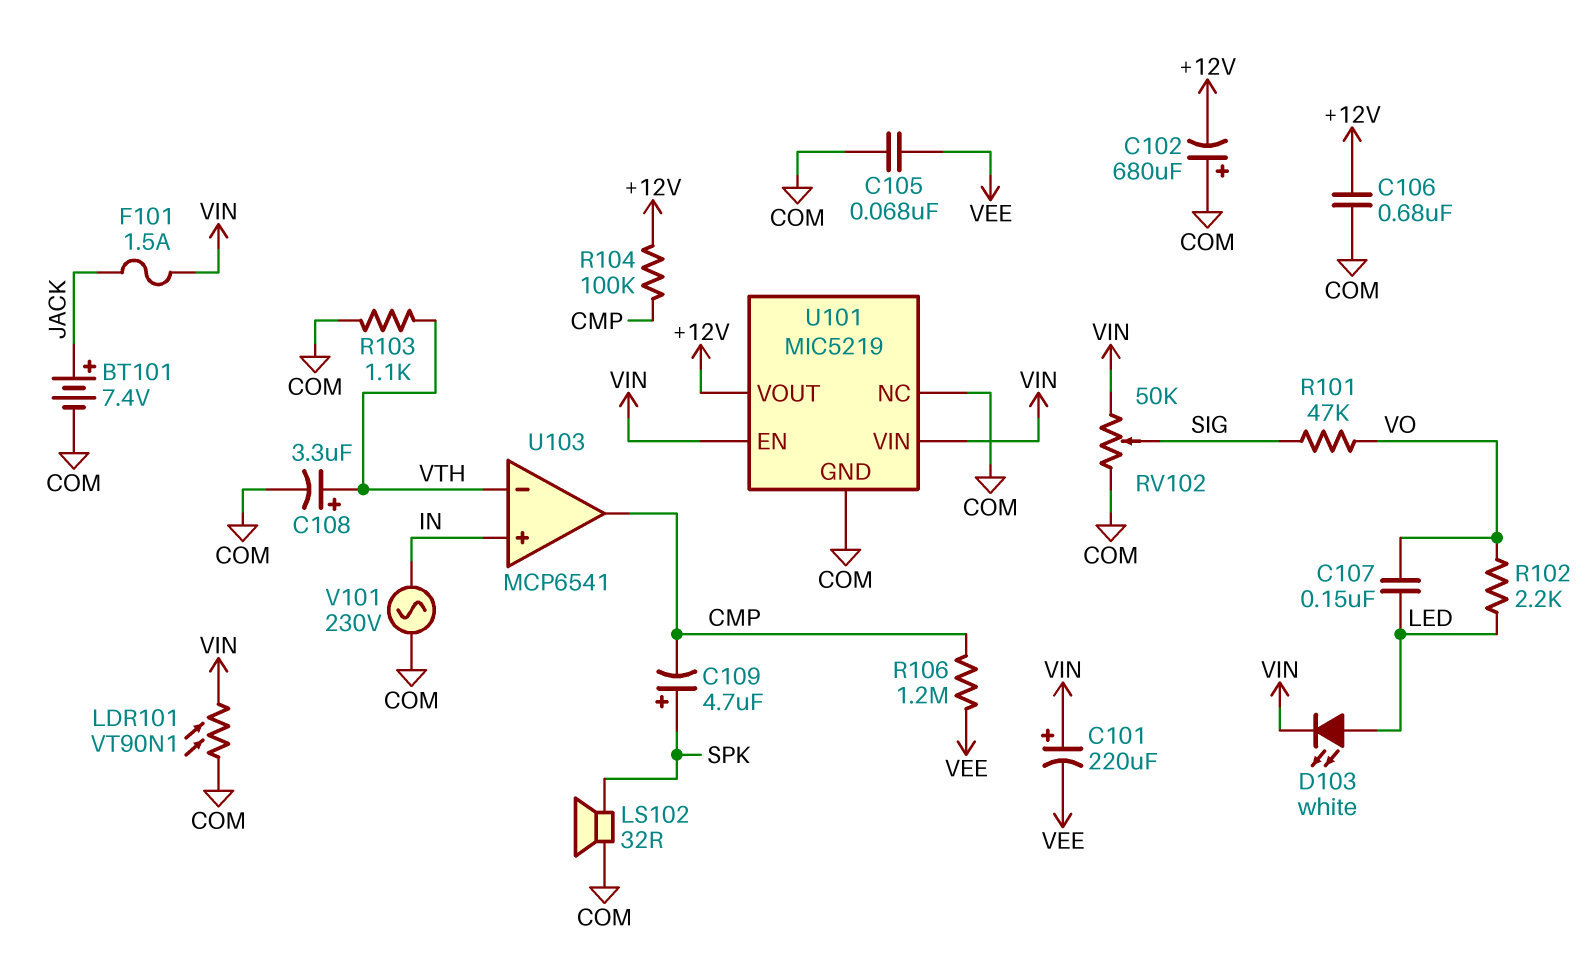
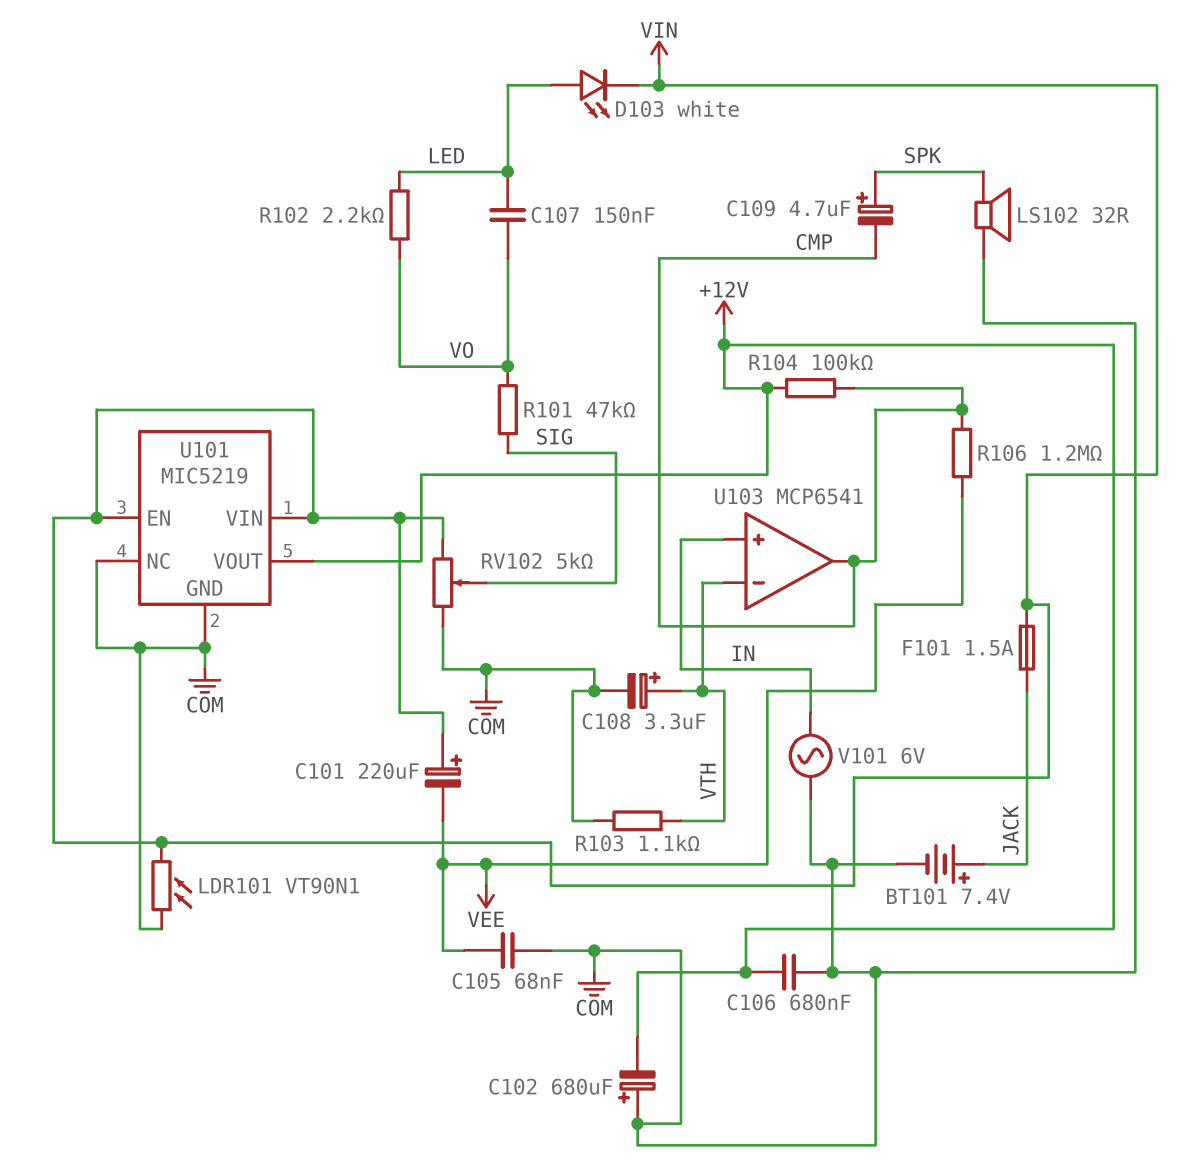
RV102: 50k (COM, VIN, wiper SIG) -> 5k (COM, VIN, wiper SIG)
V101: AC 230V (COM, IN) -> AC 6V (COM, IN)

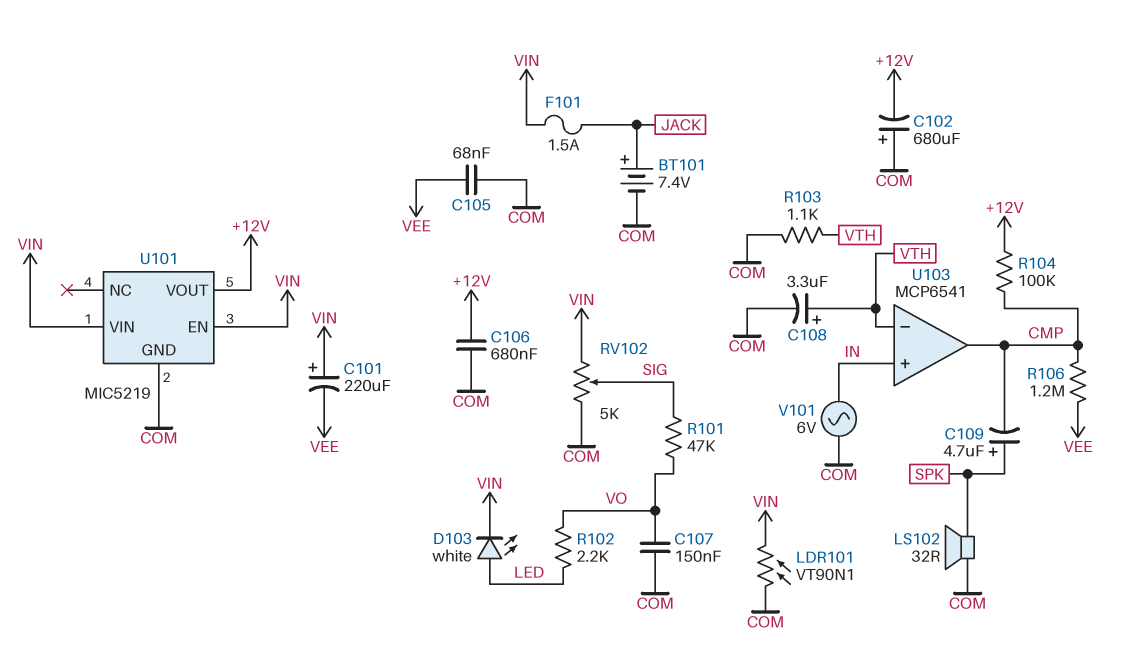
C107: 150nF (LED, VO) -> 150nF (COM, VO)
U101 pin NC: COM -> none

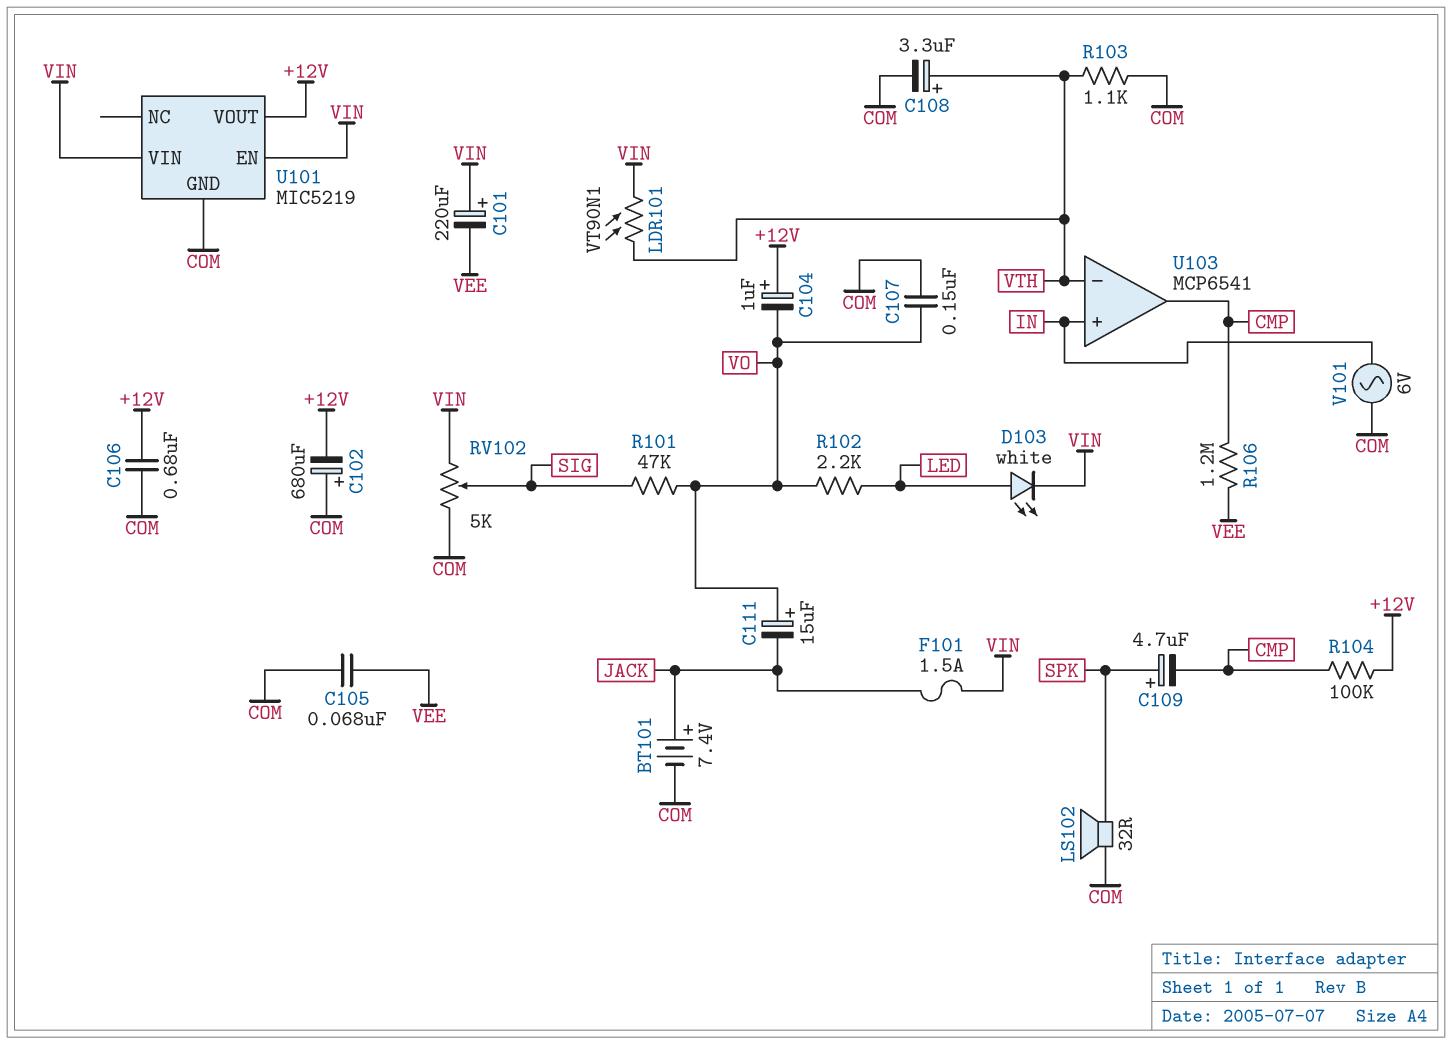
C104: none -> 1uF (plus +12V, minus VO)
C111: none -> 15uF (plus VO, minus JACK)
LDR101: VT90N1 (COM, VIN) -> VT90N1 (VIN, VTH)

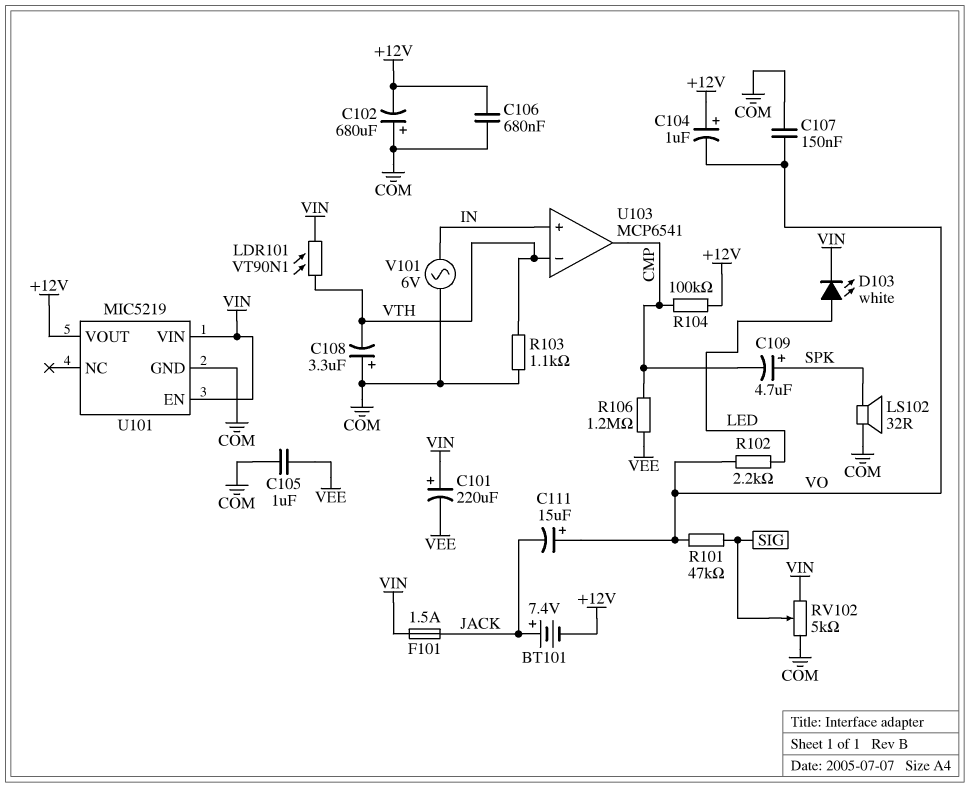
BT101: 7.4V (plus JACK, minus COM) -> 7.4V (plus JACK, minus +12V)
C105: 68nF (COM, VEE) -> 1uF (COM, VEE)
C108: 3.3uF (plus VTH, minus COM) -> 3.3uF (plus COM, minus VTH)

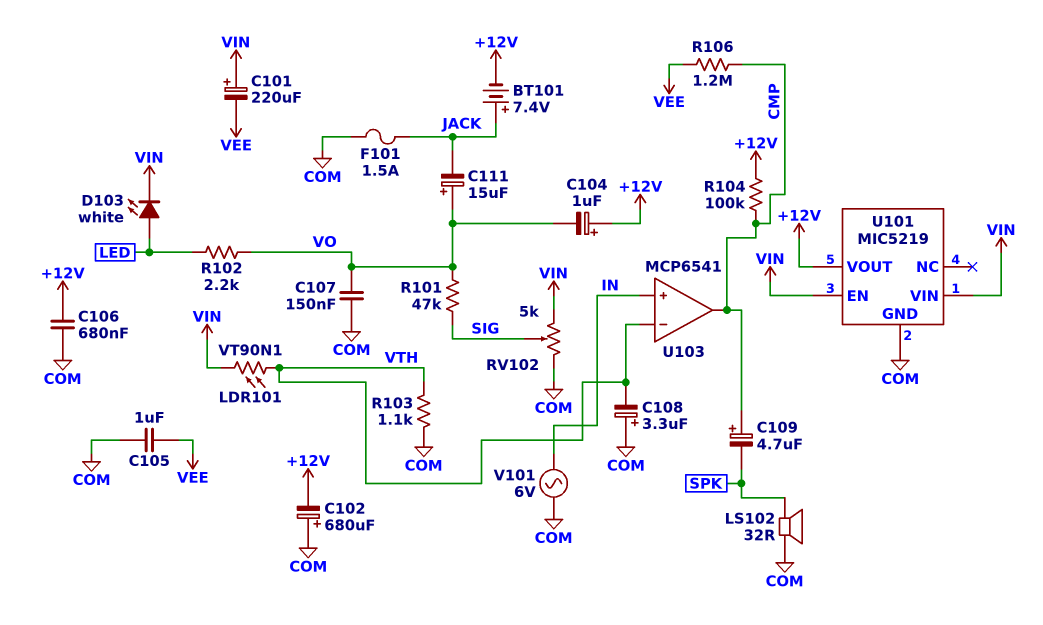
C109: 4.7uF (plus SPK, minus CMP) -> 4.7uF (plus CMP, minus SPK)
F101: 1.5A (JACK, VIN) -> 1.5A (COM, JACK)

